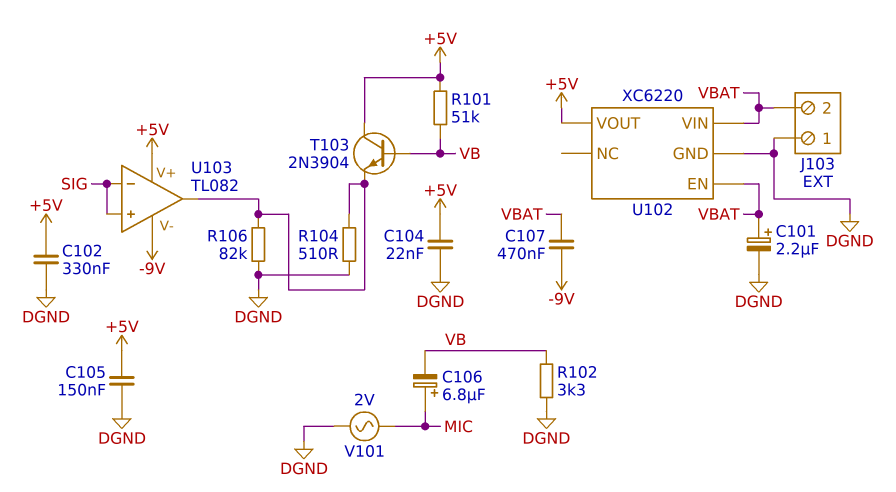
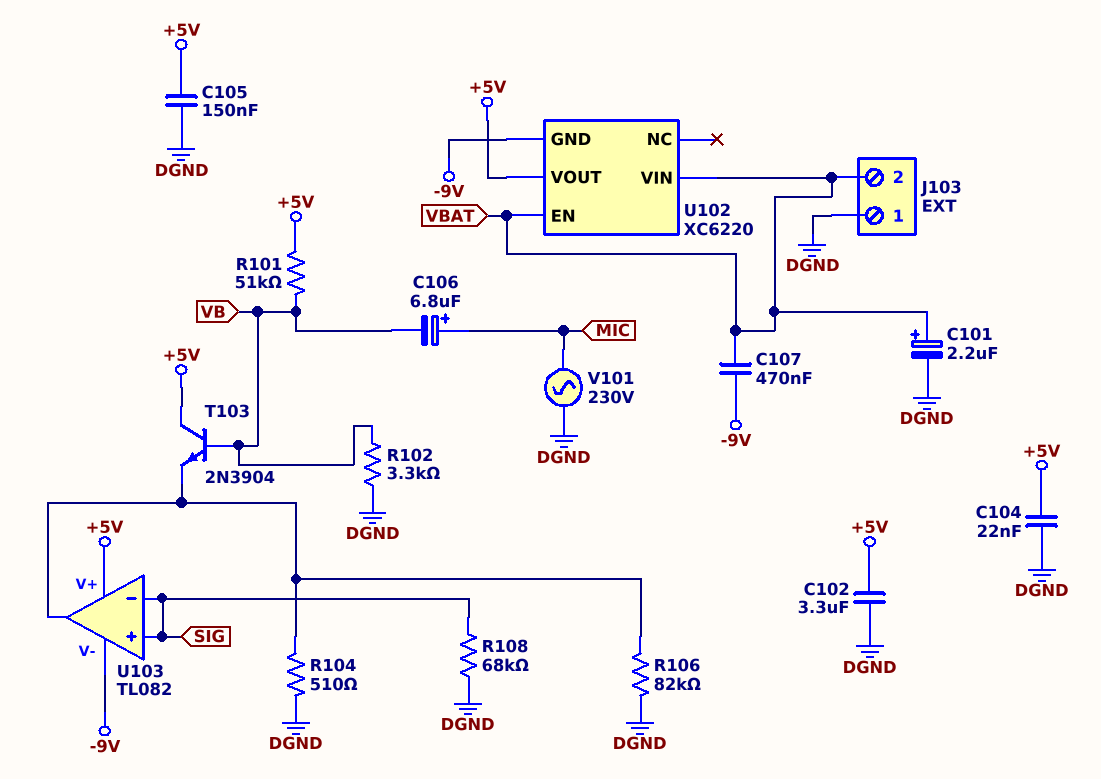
C102: 330nF (+5V, DGND) -> 3.3uF (+5V, DGND)
R108: none -> 68k (DGND, SIG)
U102 pin GND: DGND -> -9V
V101: AC 2V (DGND, MIC) -> AC 230V (DGND, MIC)

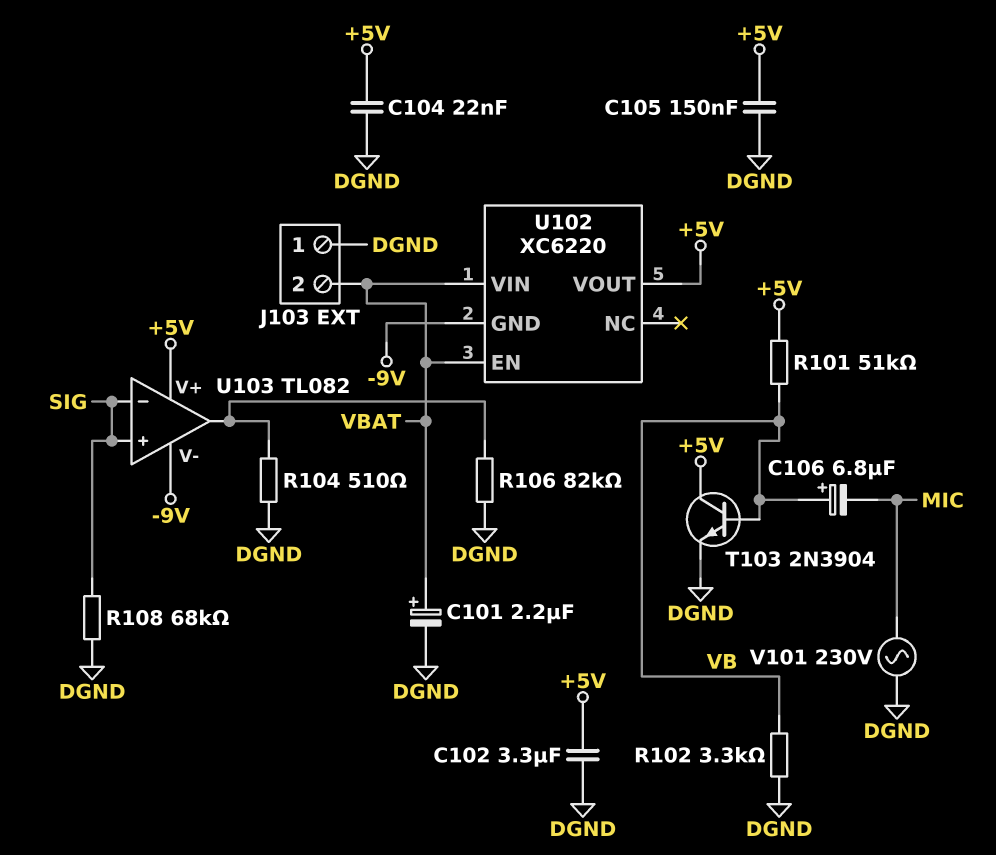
C106: 6.8uF (plus MIC, minus VB) -> 6.8uF (plus VB, minus MIC)
C107: 470nF (-9V, VBAT) -> none
T103: NPN 2N3904 (B VB, C +5V, E U103/out) -> NPN 2N3904 (B VB, C +5V, E DGND)

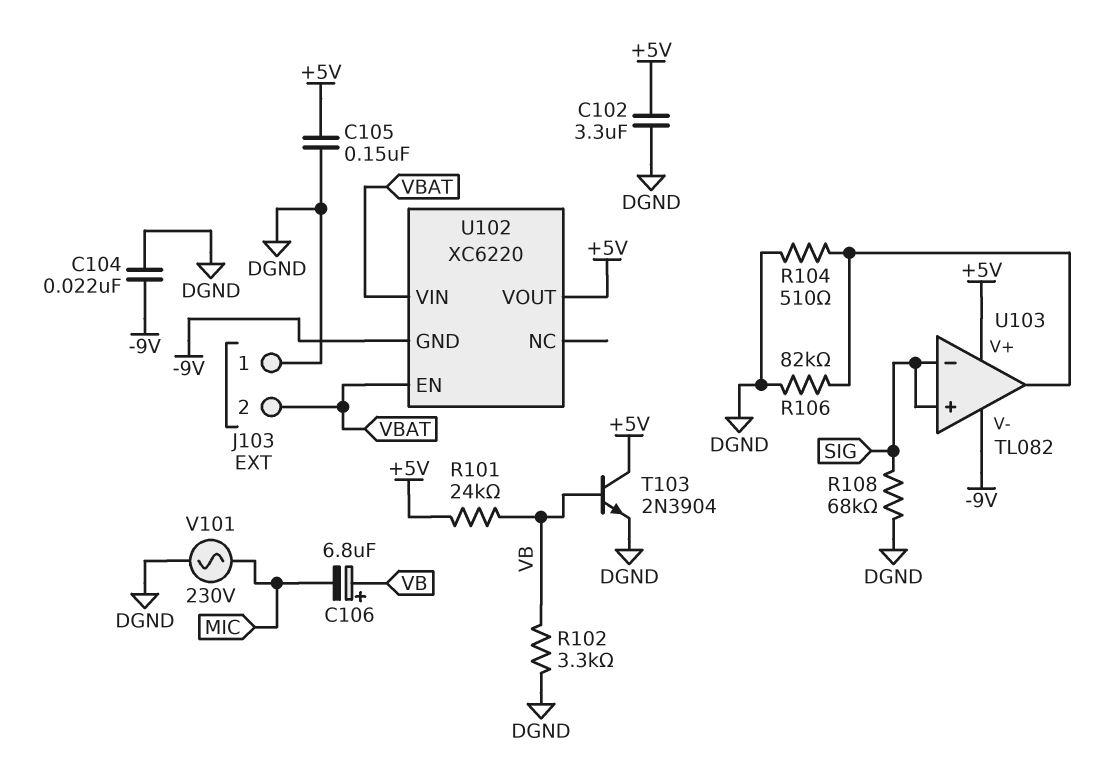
C101: 2.2uF (plus VBAT, minus DGND) -> none
C104: 22nF (+5V, DGND) -> 22nF (-9V, DGND)
R101: 51k (+5V, VB) -> 24k (+5V, VB)

